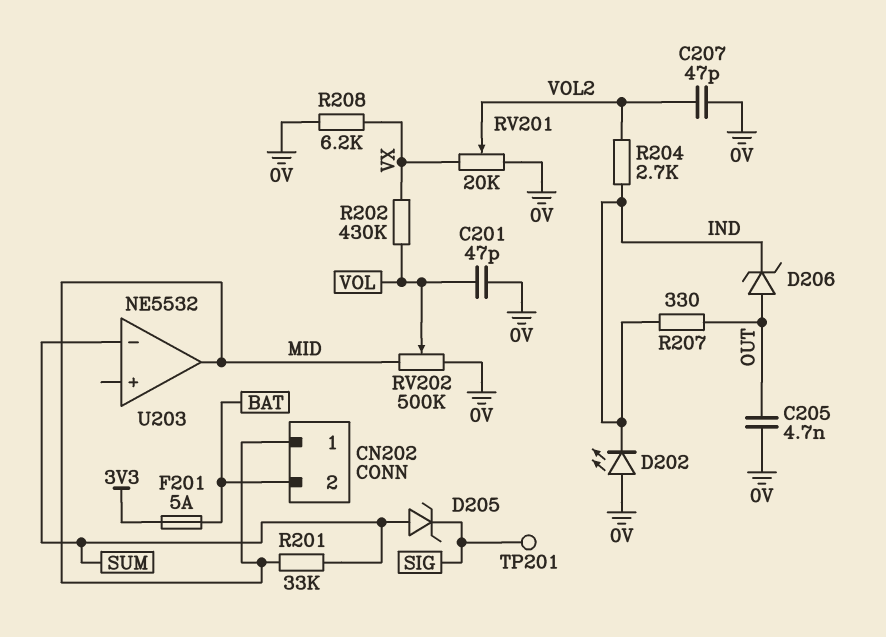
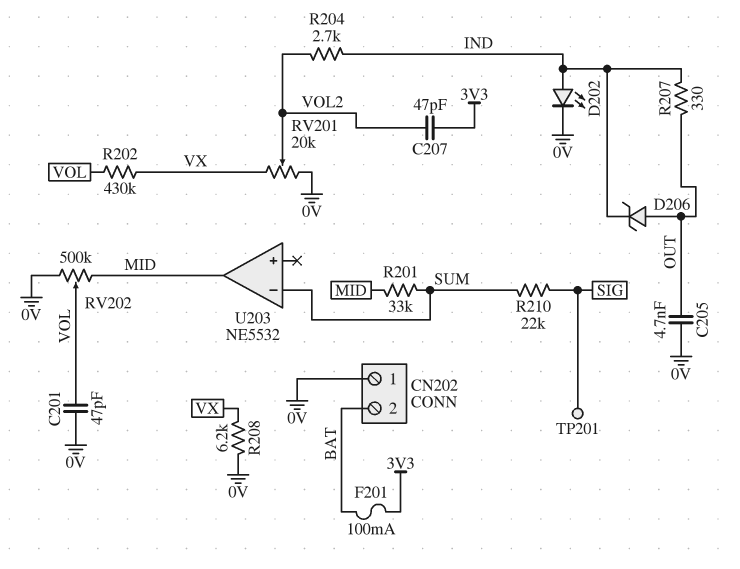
C207: 47pF (0V, VOL2) -> 47pF (3V3, VOL2)
CN202 pin 1: MID -> 0V
D202: LED (A 0V, K IND) -> LED (A IND, K 0V)
D205: zener (A SUM, K SIG) -> none
F201: 5A (3V3, BAT) -> 100mA (3V3, BAT)
R210: none -> 22k (SIG, SUM)

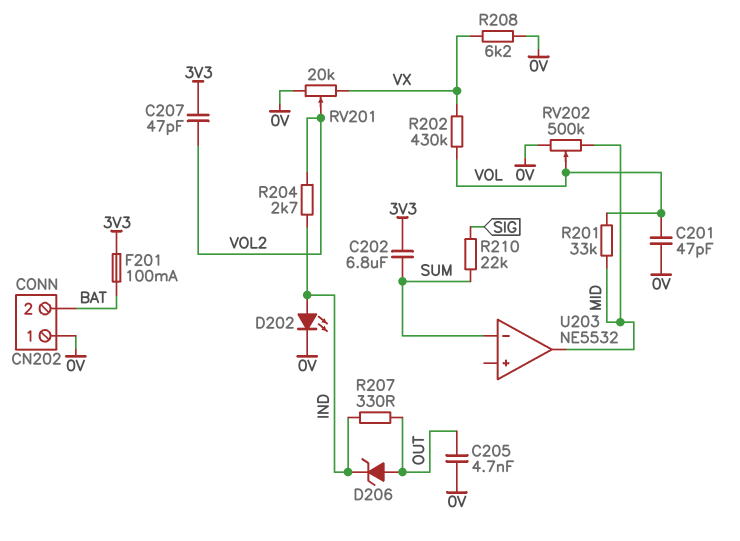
C202: none -> 6.8uF (3V3, SUM)
R201: 33k (MID, SUM) -> 33k (MID, VOL)
TP201: test point (SIG) -> none

